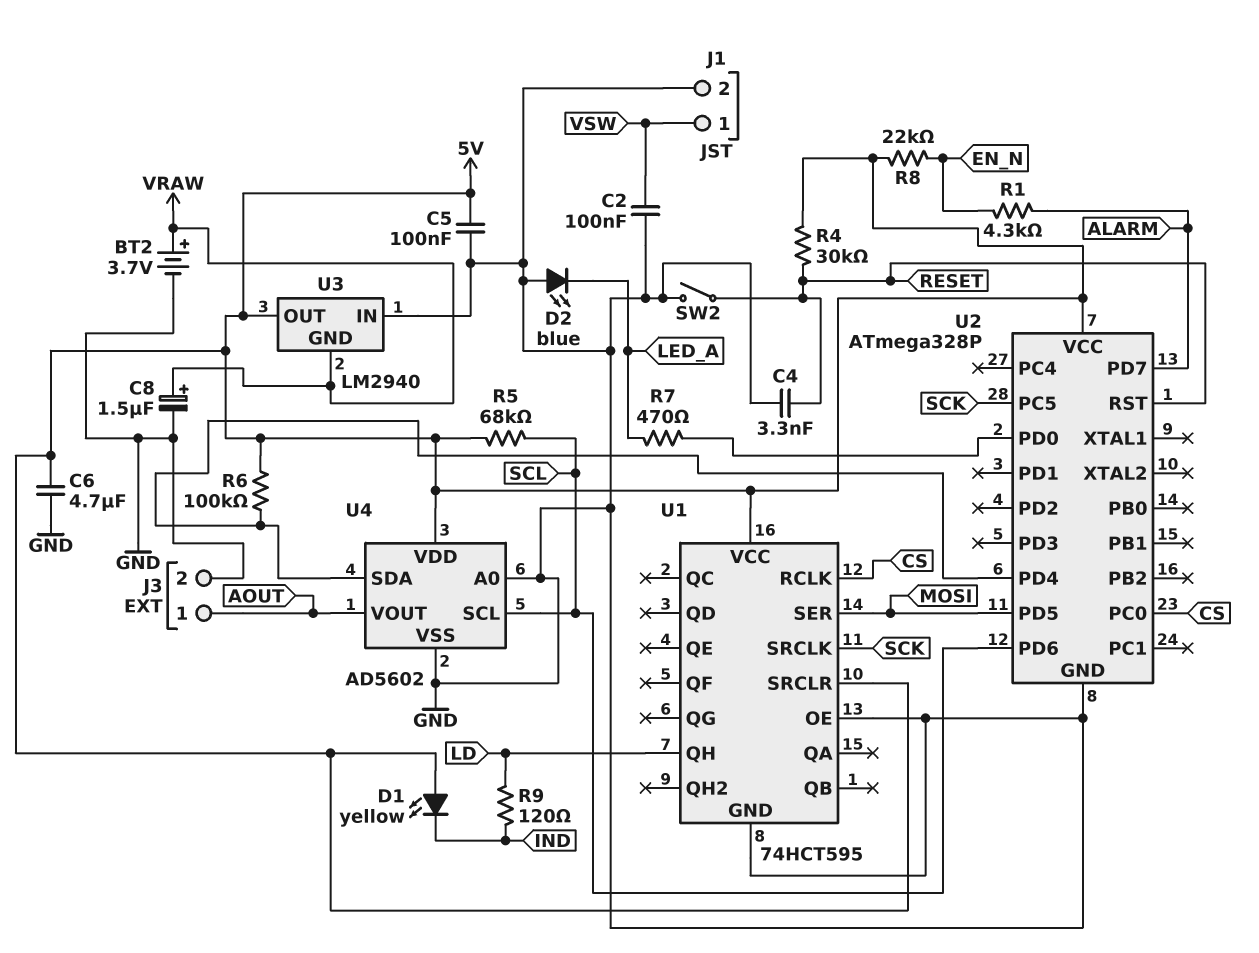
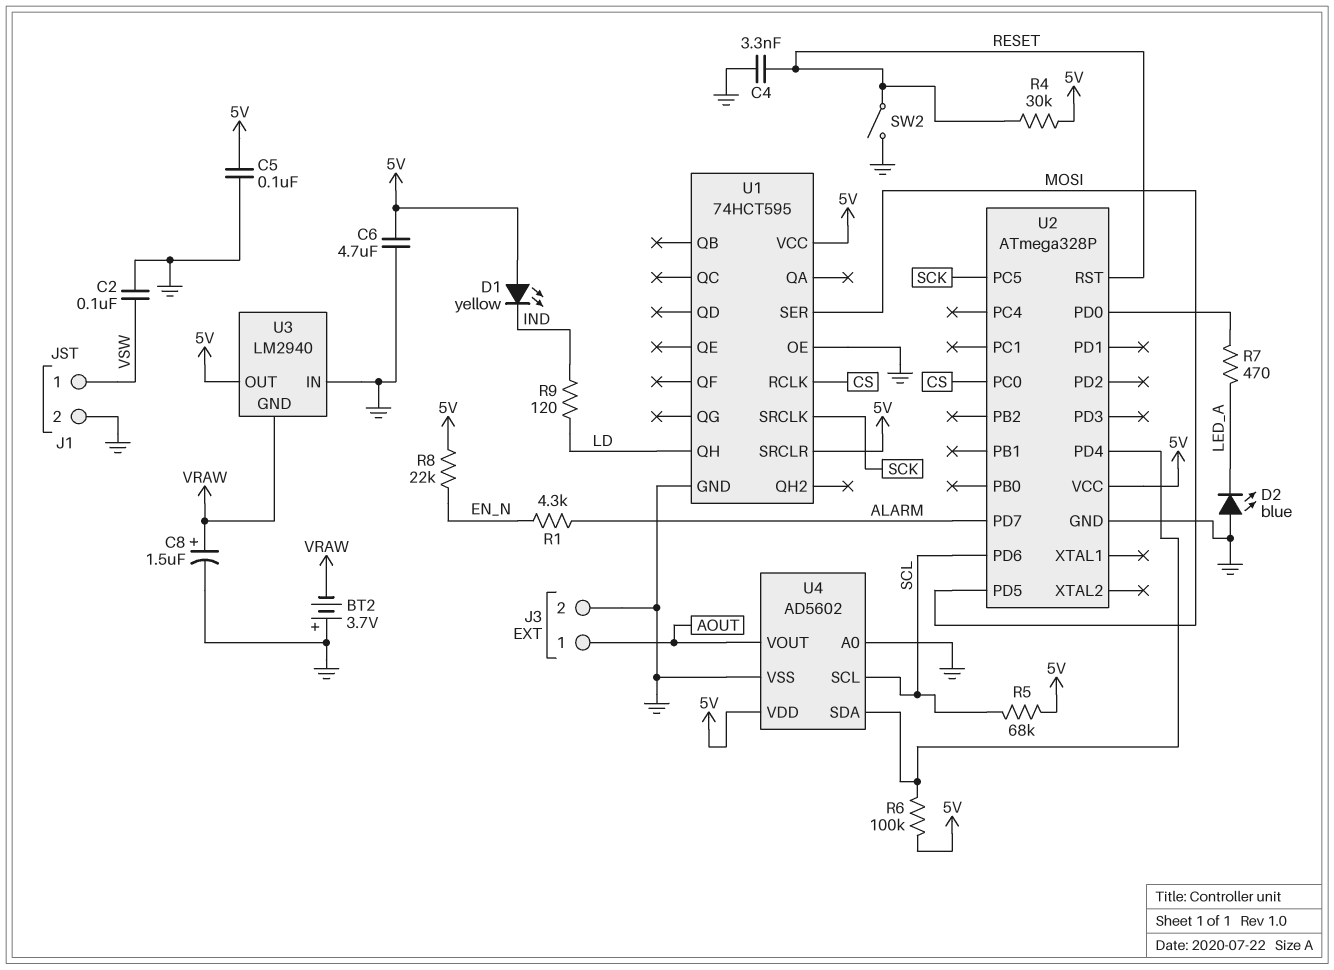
BT2: 3.7V (plus VRAW, minus GND) -> 3.7V (plus GND, minus VRAW)

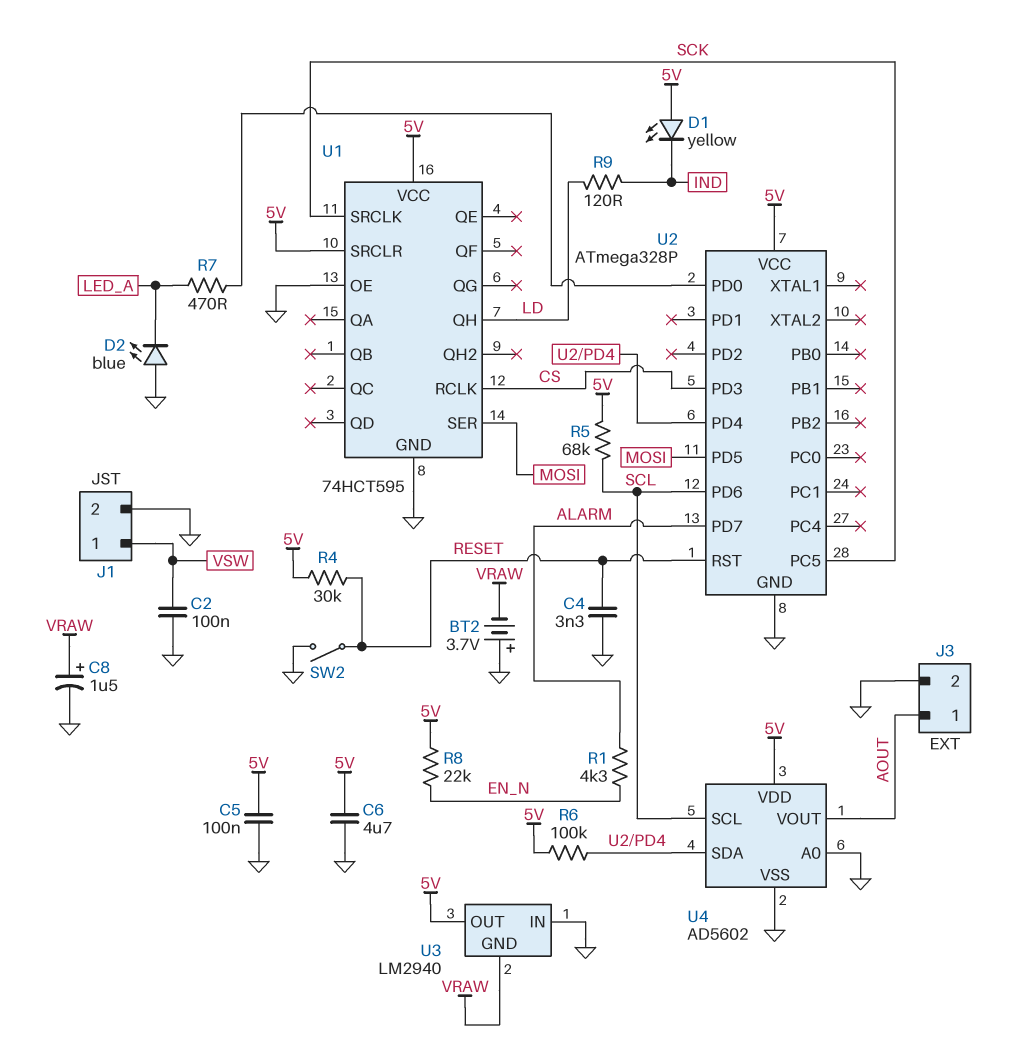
U2 pin PC0: CS -> none
U2 pin PD3: none -> CS

